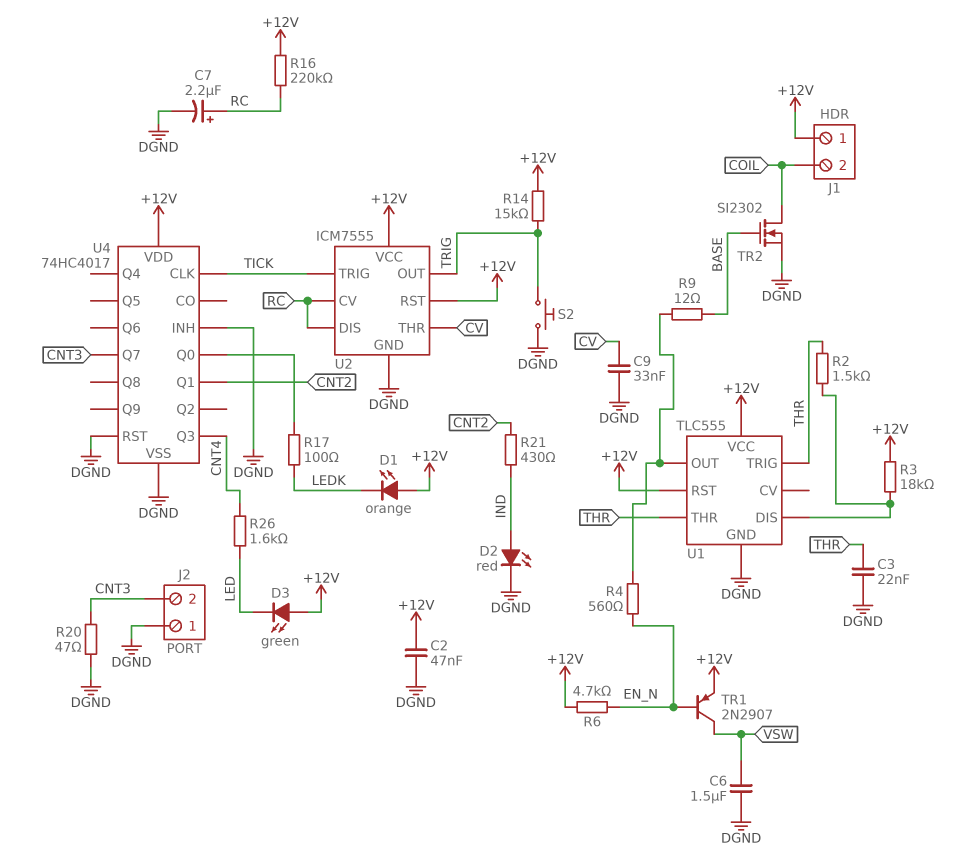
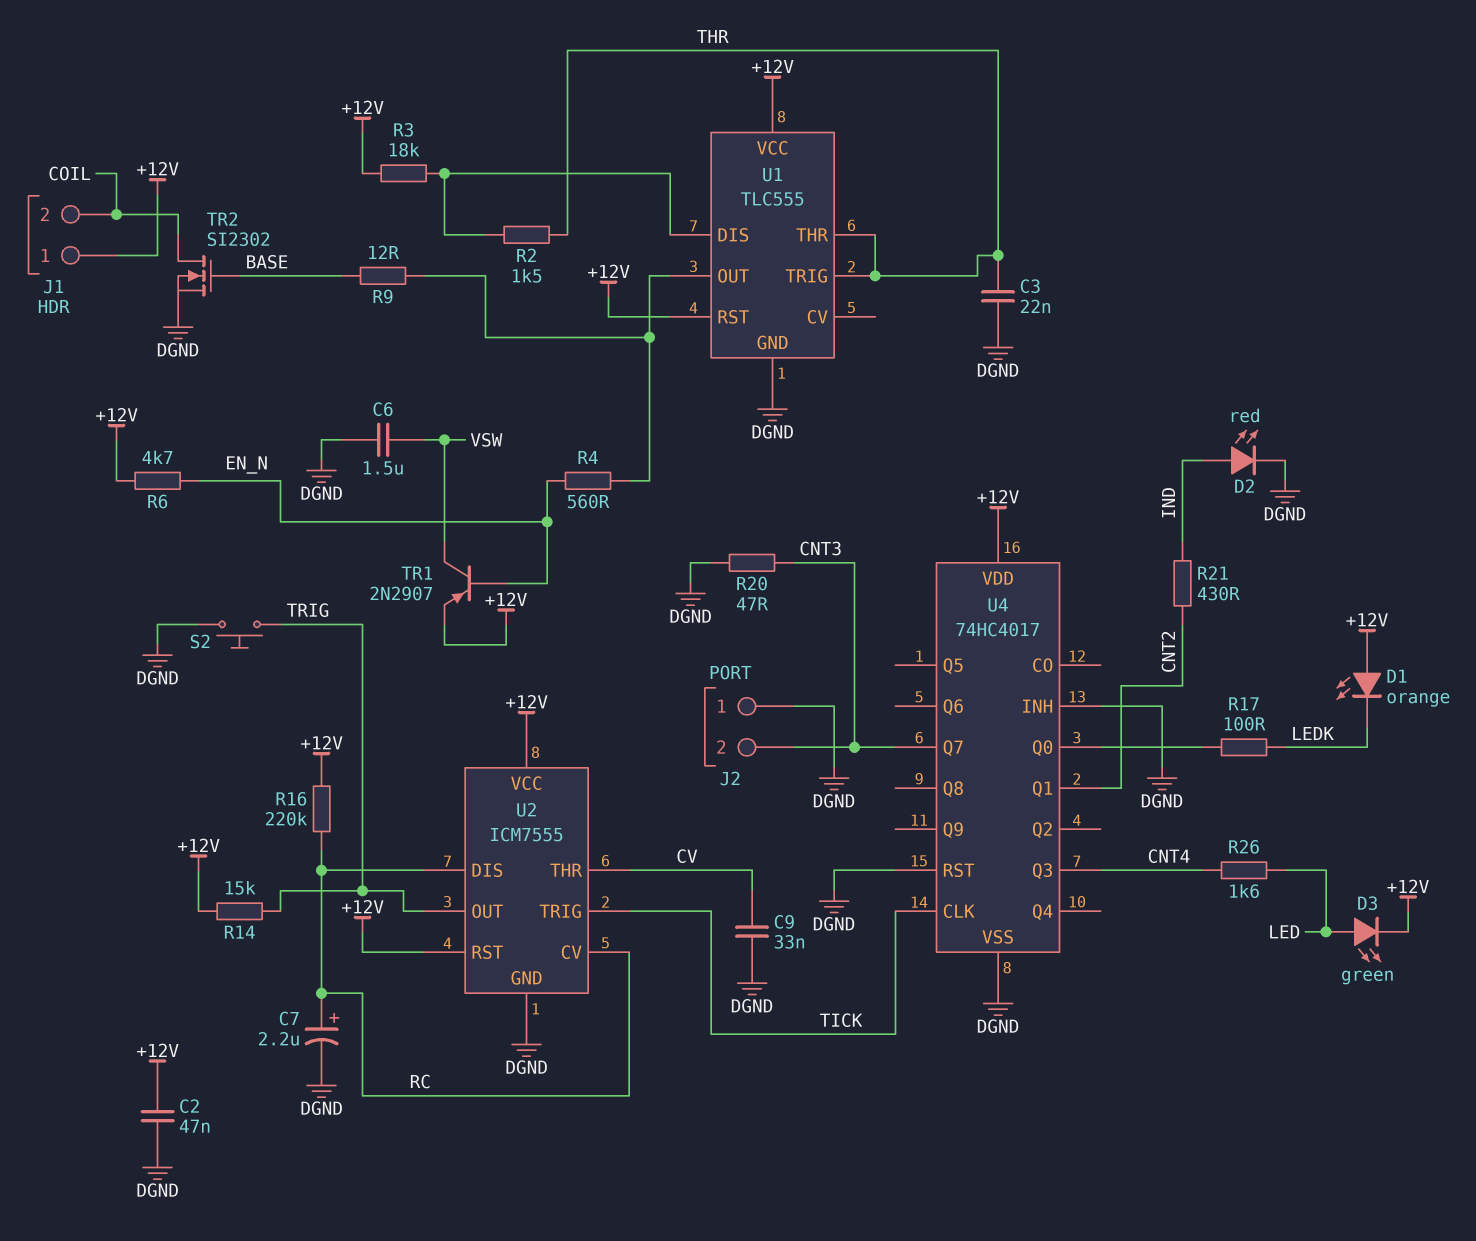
D3: LED green (A +12V, K LED) -> LED green (A LED, K +12V)

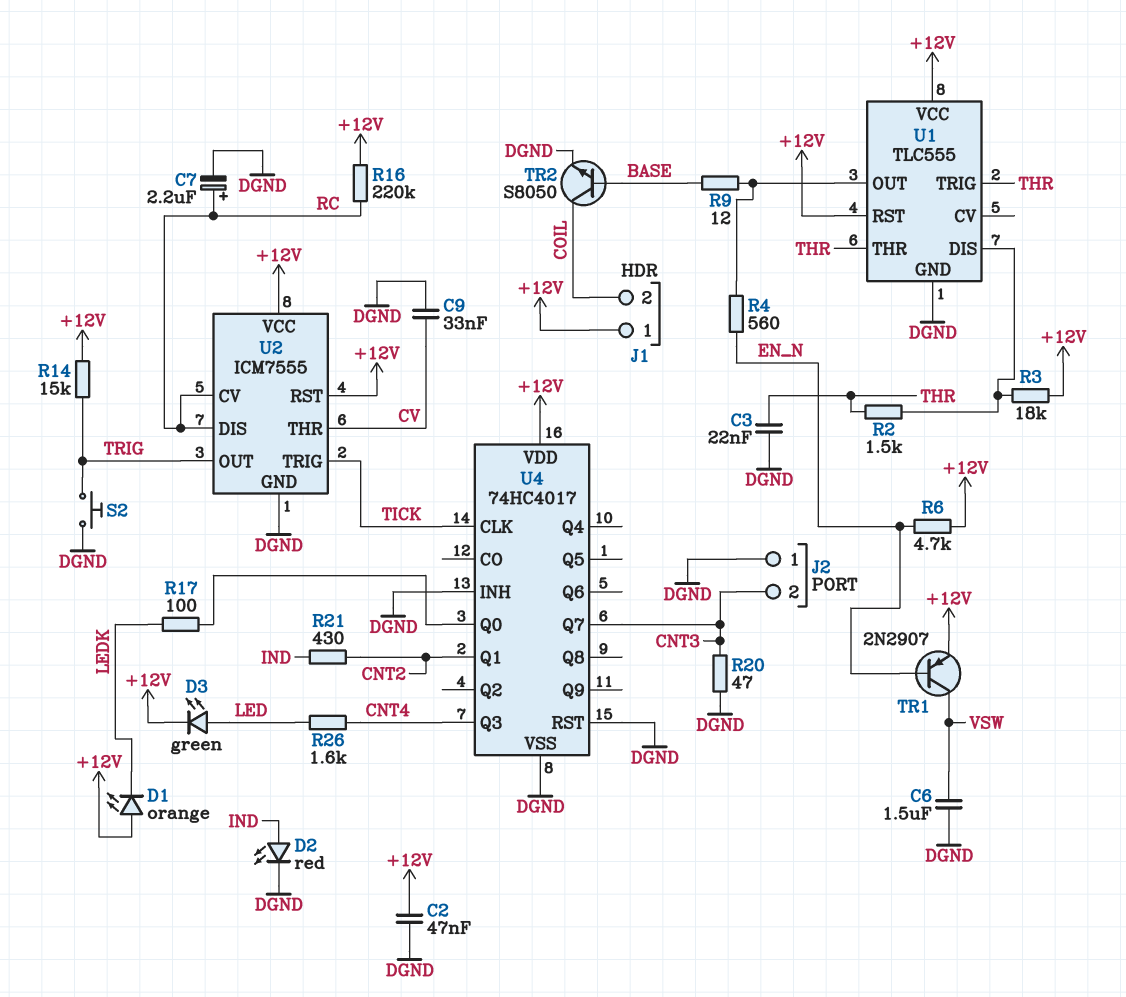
TR2: NMOS SI2302 (G BASE, D COIL, S DGND) -> NPN S8050 (B BASE, C COIL, E DGND)

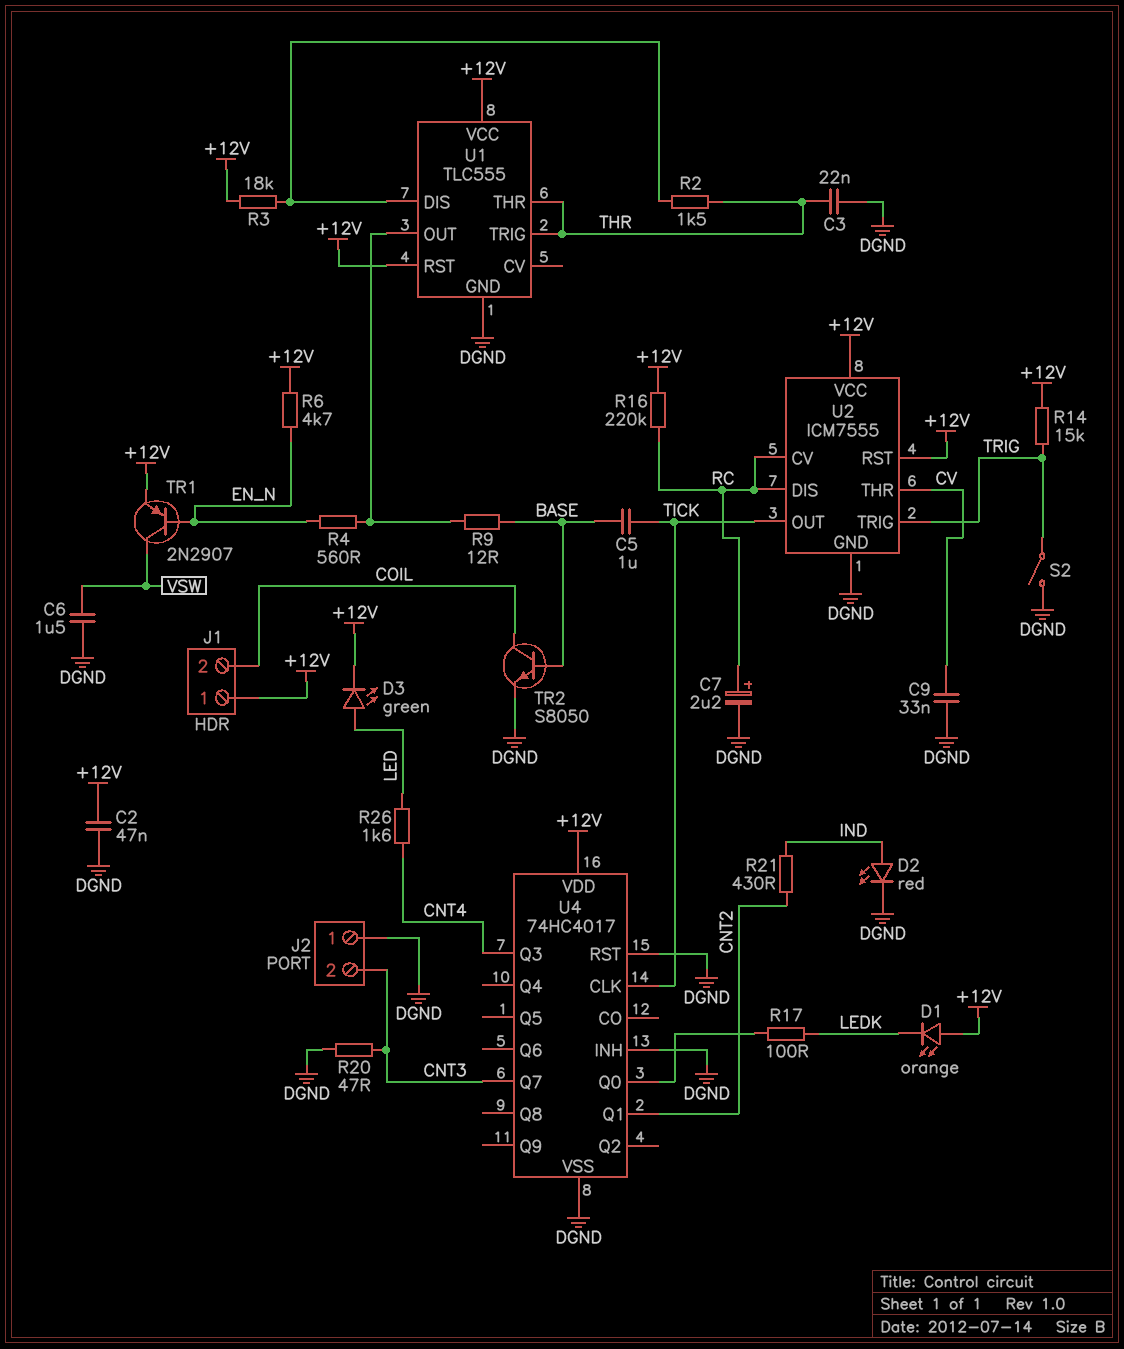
C5: none -> 1uF (BASE, TICK)
S2: button (DGND, TRIG) -> switch (DGND, TRIG)
U2 pin OUT: TRIG -> TICK
U2 pin TRIG: TICK -> TRIG

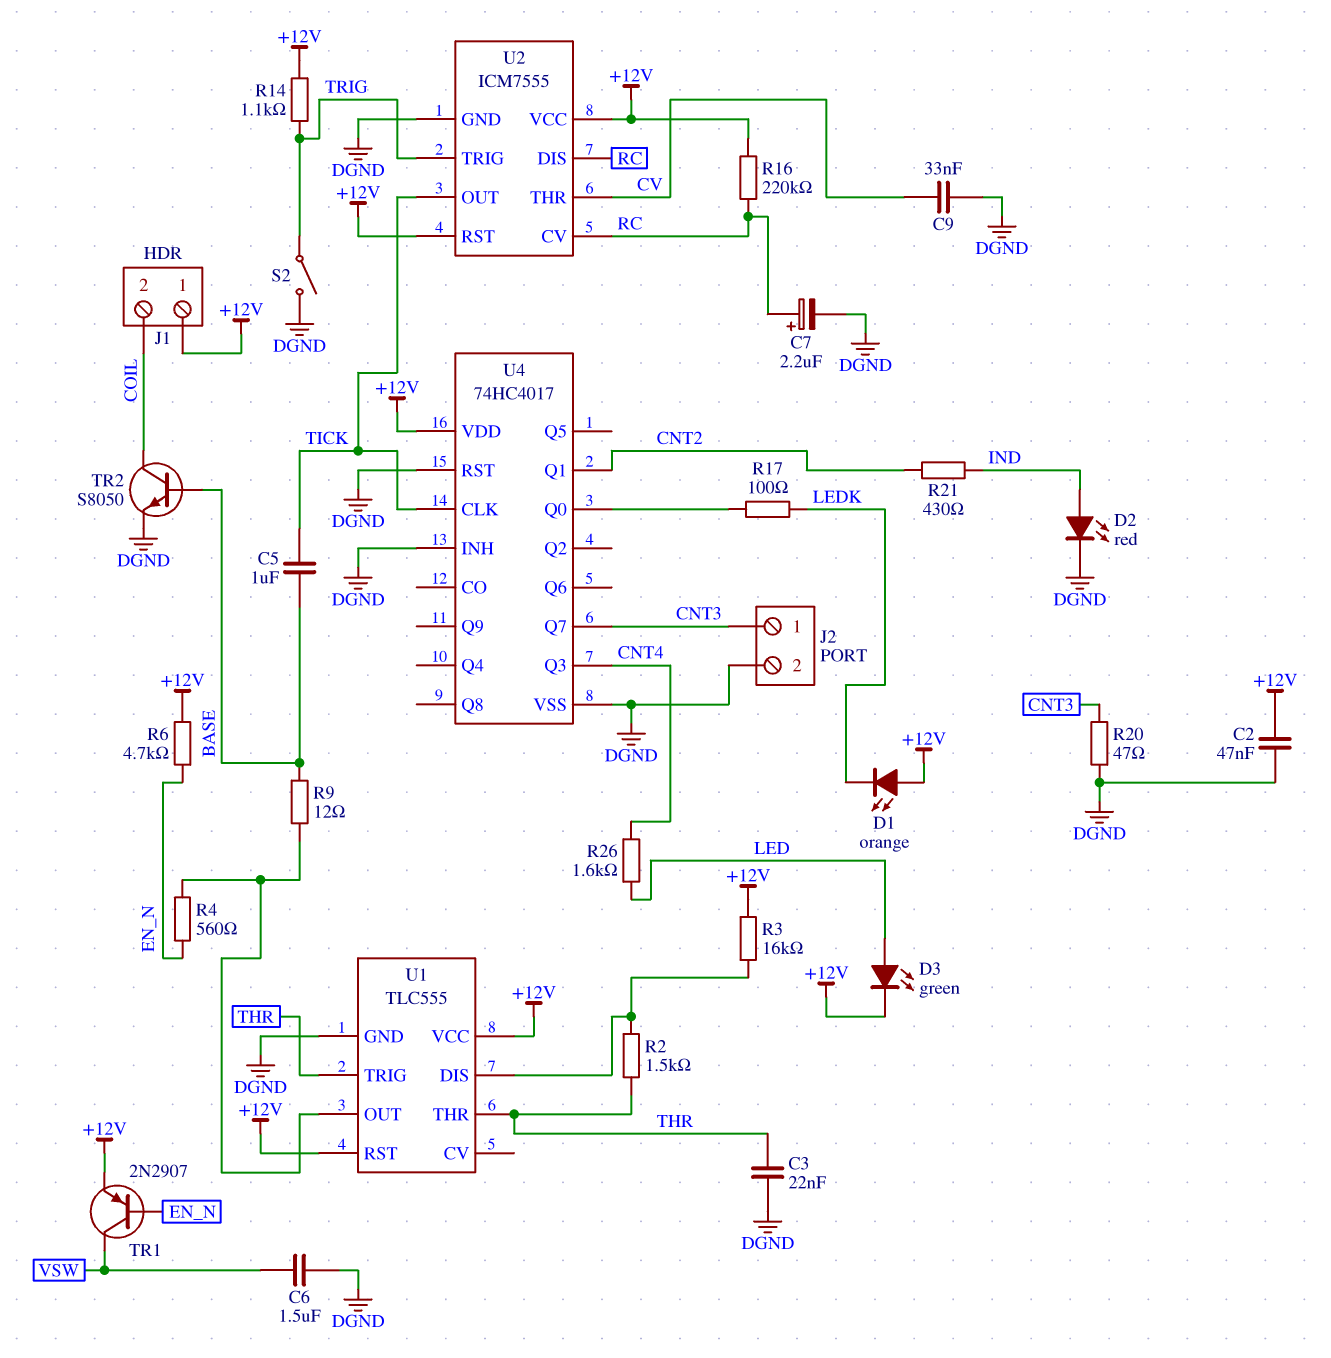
J2 pin 1: DGND -> CNT3
J2 pin 2: CNT3 -> DGND
R3: 18k (+12V, U1/DIS) -> 16k (+12V, U1/DIS)
R14: 15k (+12V, TRIG) -> 1.1k (+12V, TRIG)

